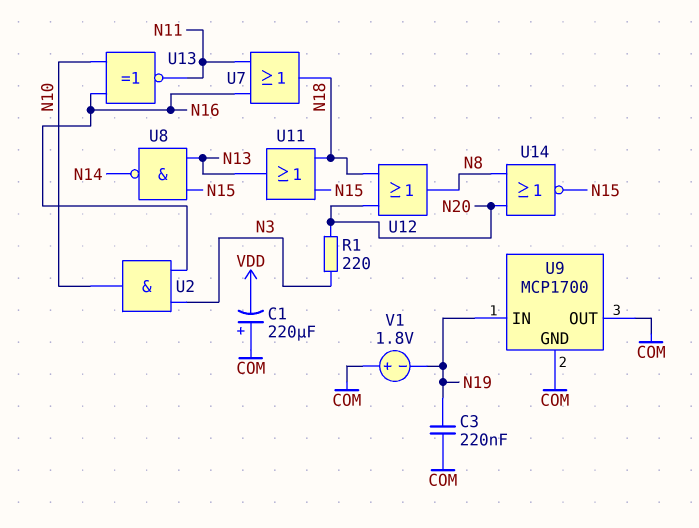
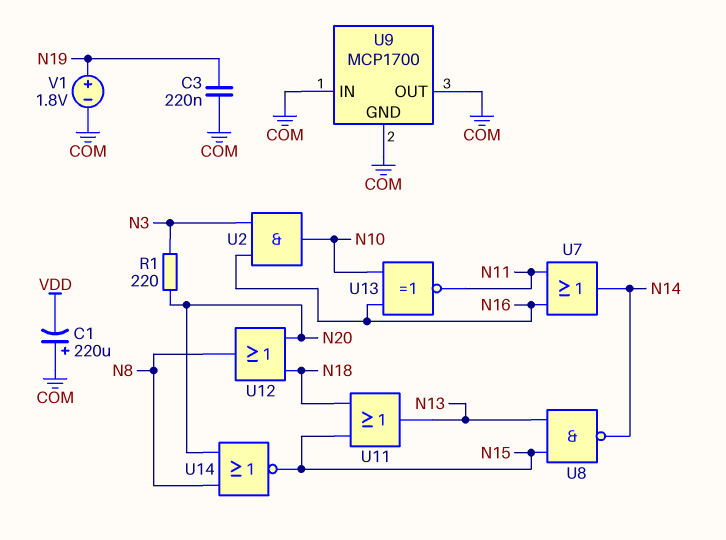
U7: OR (in N11, in N16, out N18) -> OR (in N11, in N16, out N14)
U9 pin IN: N19 -> COM
V1: 1.8V (plus COM, minus N19) -> 1.8V (plus N19, minus COM)

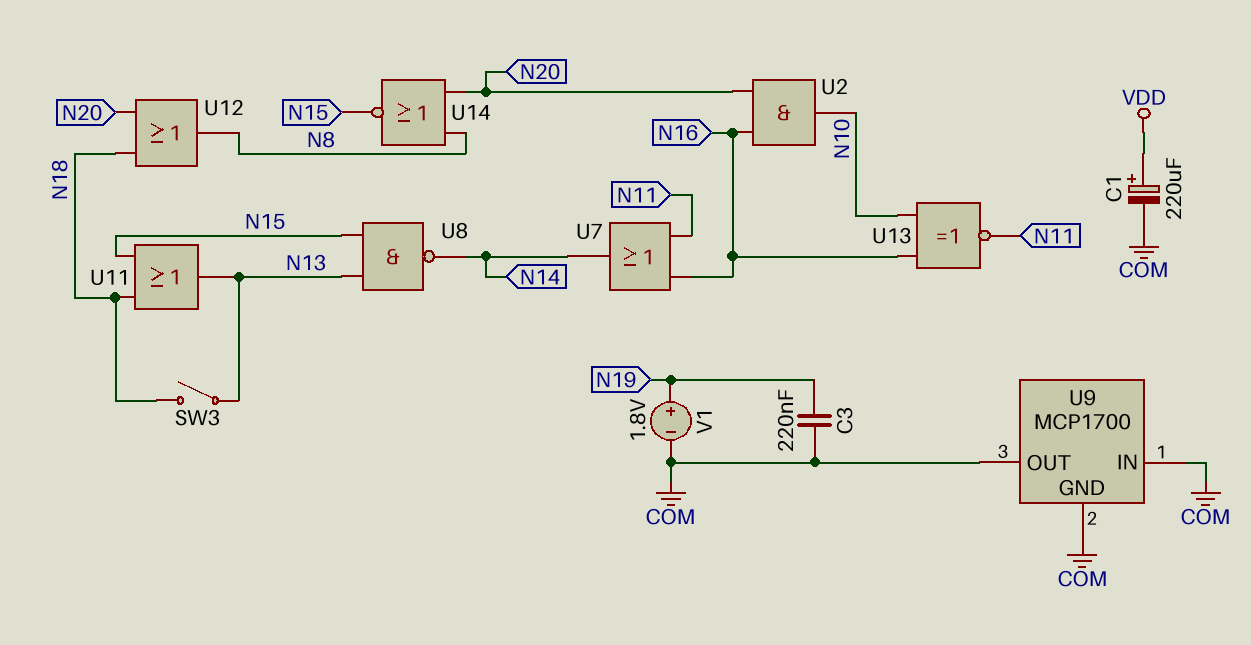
C1: 220uF (plus COM, minus VDD) -> 220uF (plus VDD, minus COM)
R1: 220 (N3, N20) -> none
SW3: none -> switch (N13, N18)
U2: AND (in N3, in N16, out N10) -> AND (in N16, in N20, out N10)

